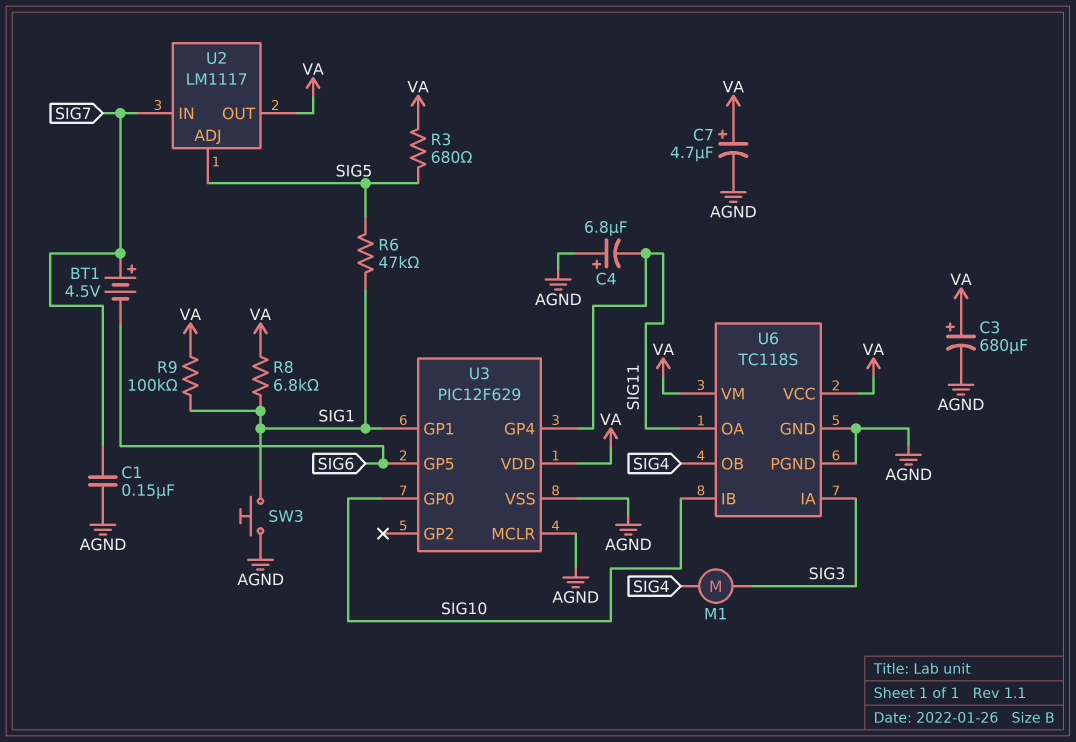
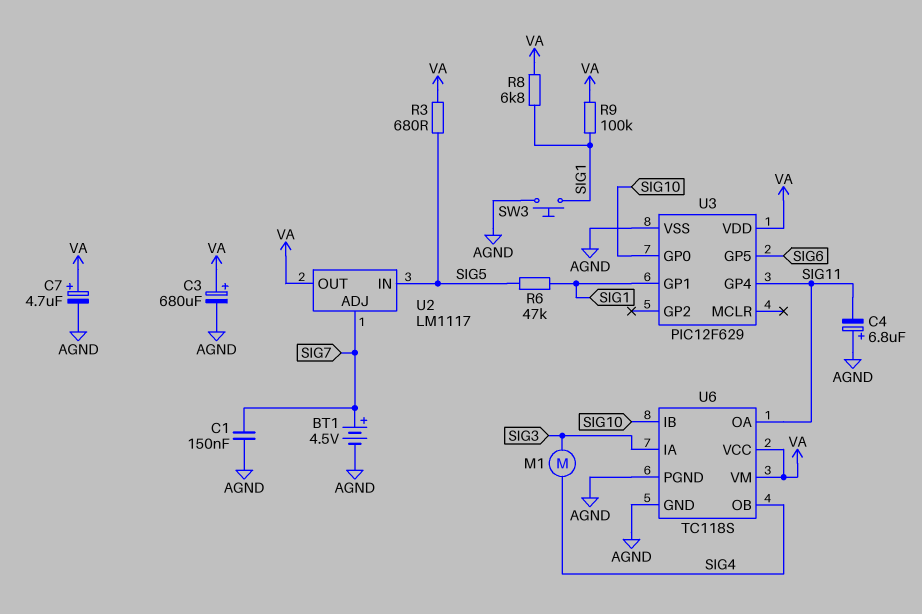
BT1: 4.5V (plus SIG7, minus SIG6) -> 4.5V (plus SIG7, minus AGND)
U2 pin ADJ: SIG5 -> SIG7
U2 pin IN: SIG7 -> SIG5
U3 pin MCLR: AGND -> none

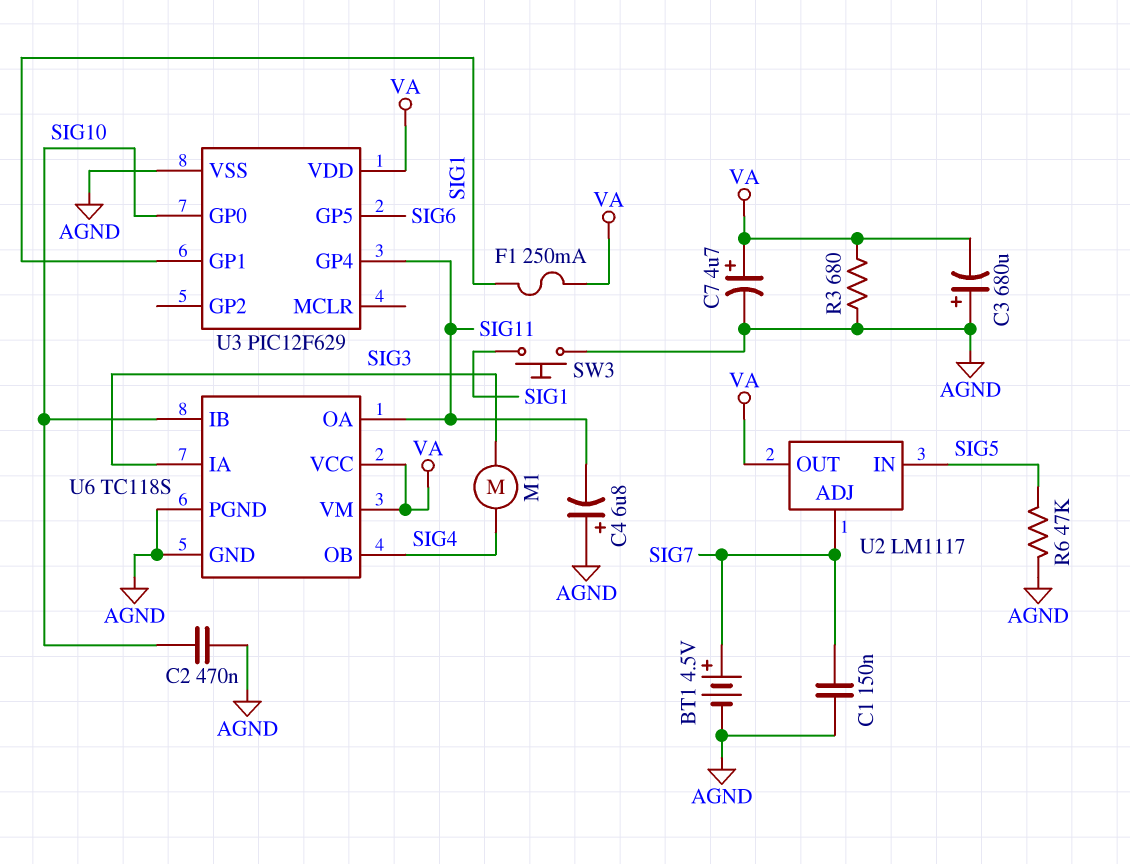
C2: none -> 470nF (AGND, SIG10)
C3: 680uF (plus VA, minus AGND) -> 680uF (plus AGND, minus VA)
F1: none -> 250mA (SIG1, VA)
R3: 680 (SIG5, VA) -> 680 (AGND, VA)
R6: 47k (SIG1, SIG5) -> 47k (AGND, SIG5)
R8: 6.8k (SIG1, VA) -> none
R9: 100k (SIG1, VA) -> none

